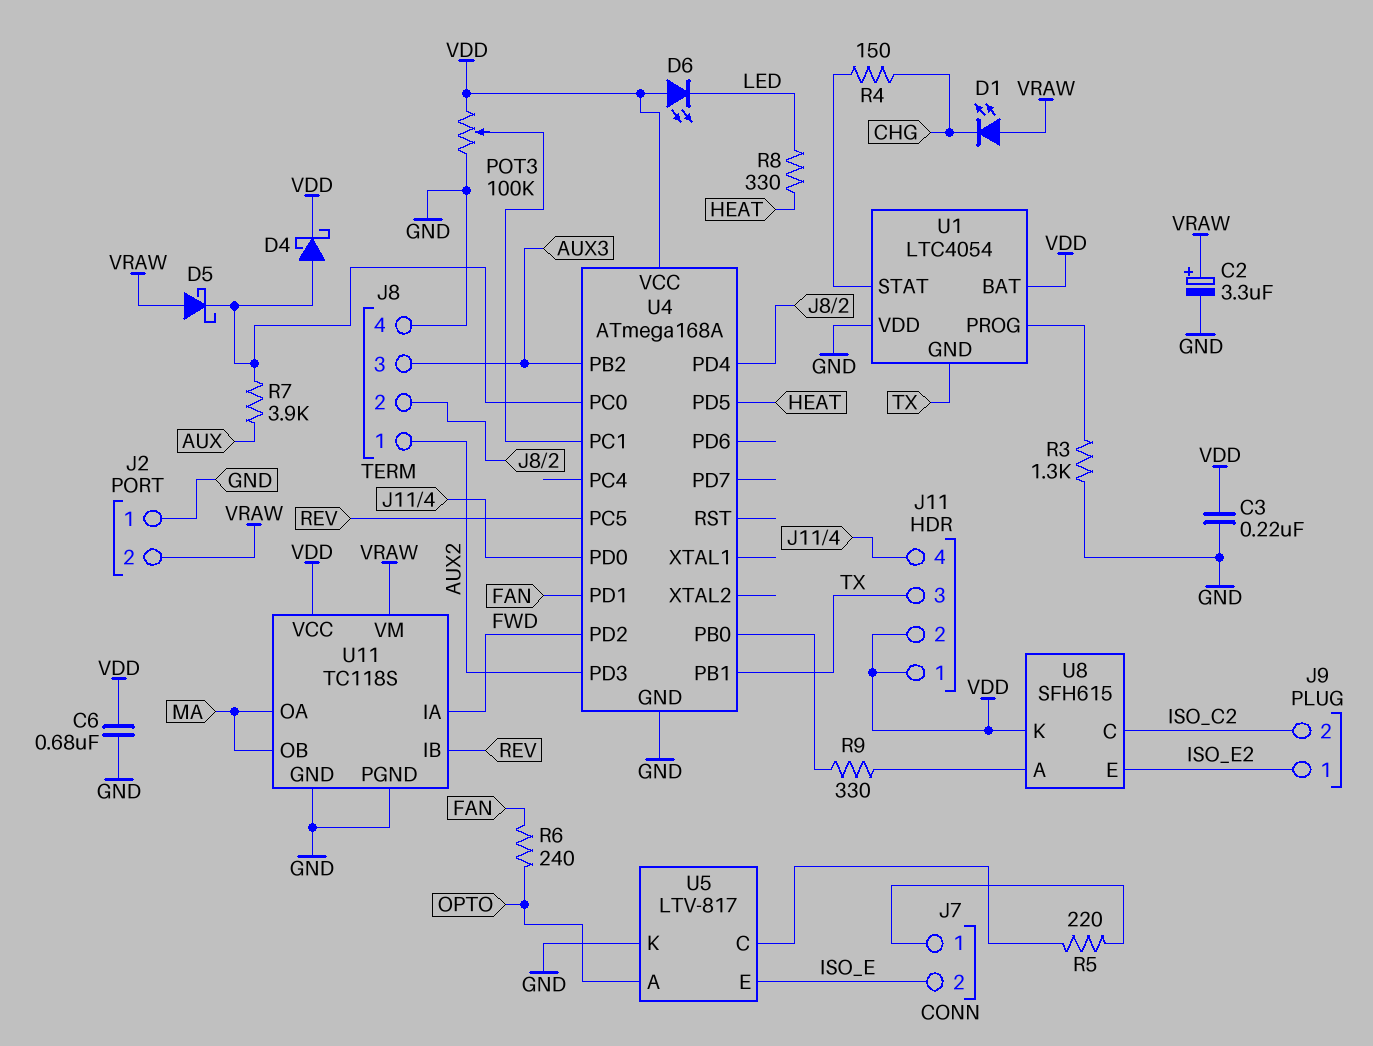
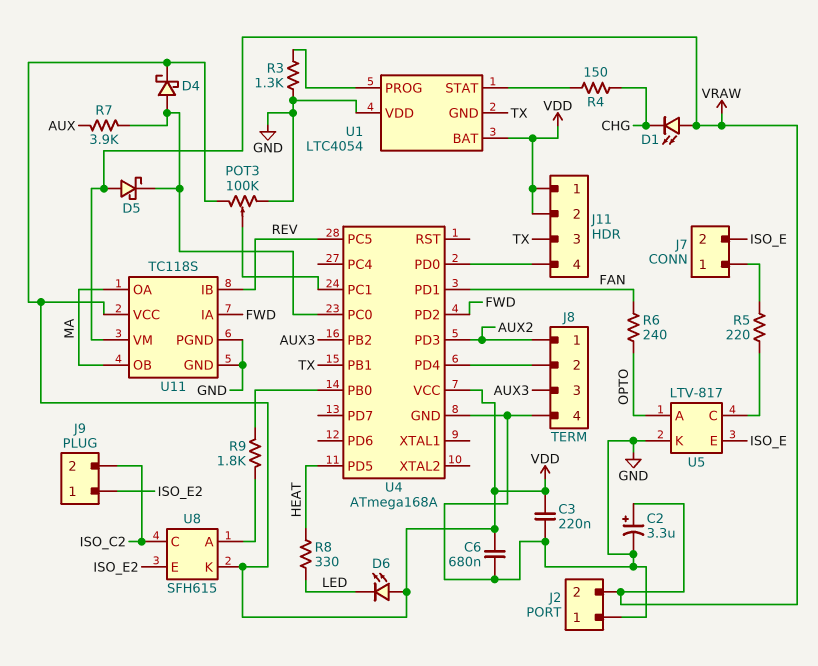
R9: 330 (U4/PB0, U8/A) -> 1.8k (U4/PB0, U8/A)

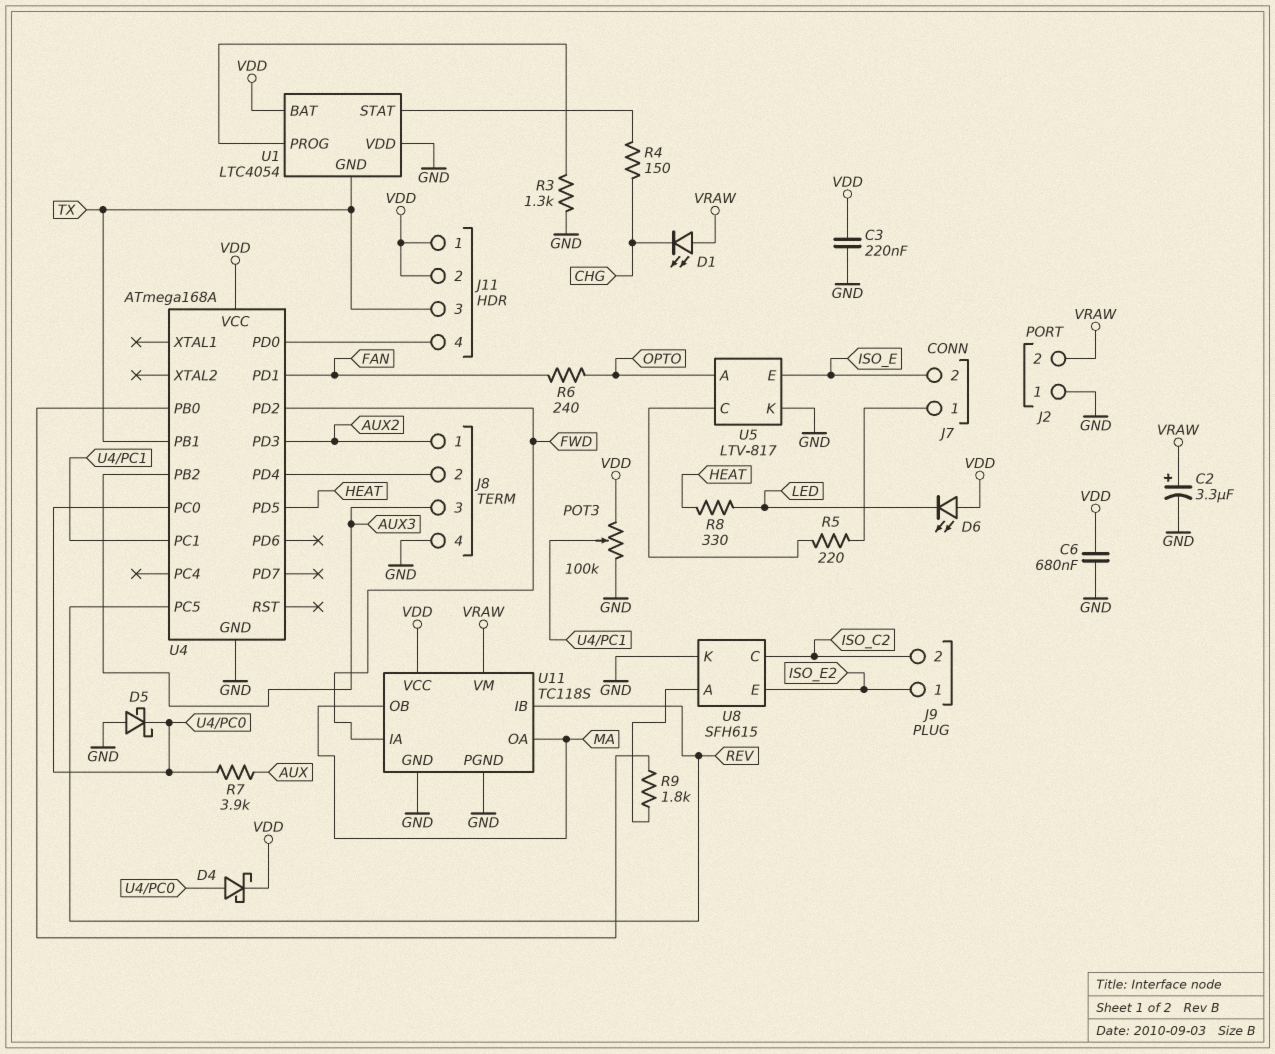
D5: schottky (A VRAW, K U4/PC0) -> schottky (A GND, K U4/PC0)
U8 pin K: VDD -> GND

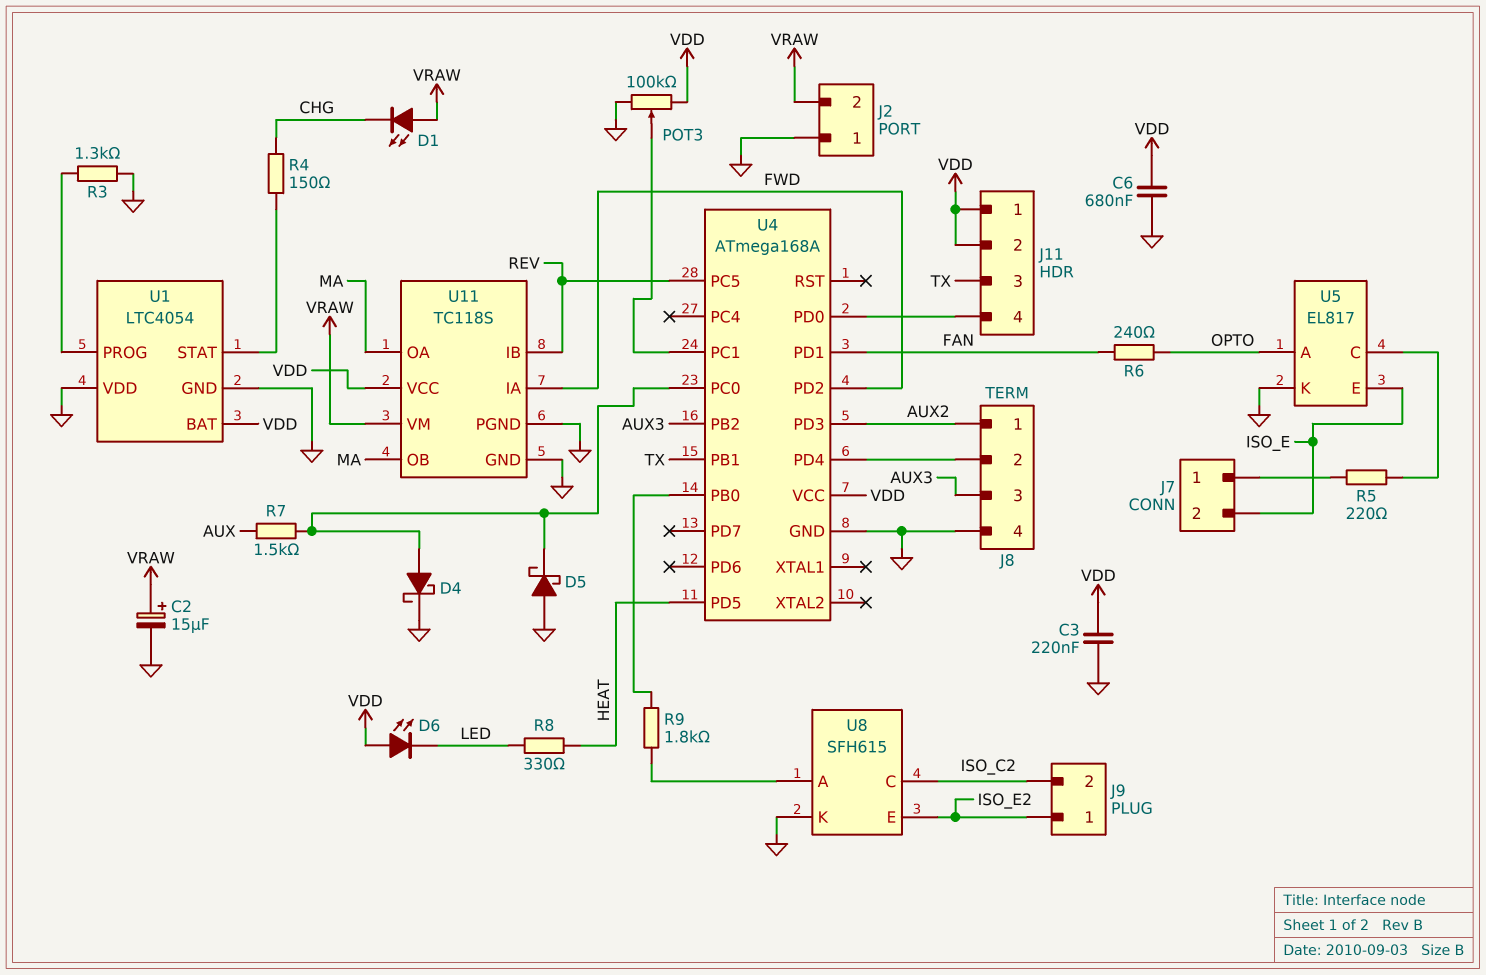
C2: 3.3uF (plus VRAW, minus GND) -> 15uF (plus VRAW, minus GND)
D4: schottky (A U4/PC0, K VDD) -> schottky (A U4/PC0, K GND)
R7: 3.9k (AUX, U4/PC0) -> 1.5k (AUX, U4/PC0)
U1 pin GND: TX -> GND
U5: LTV-817 -> EL817

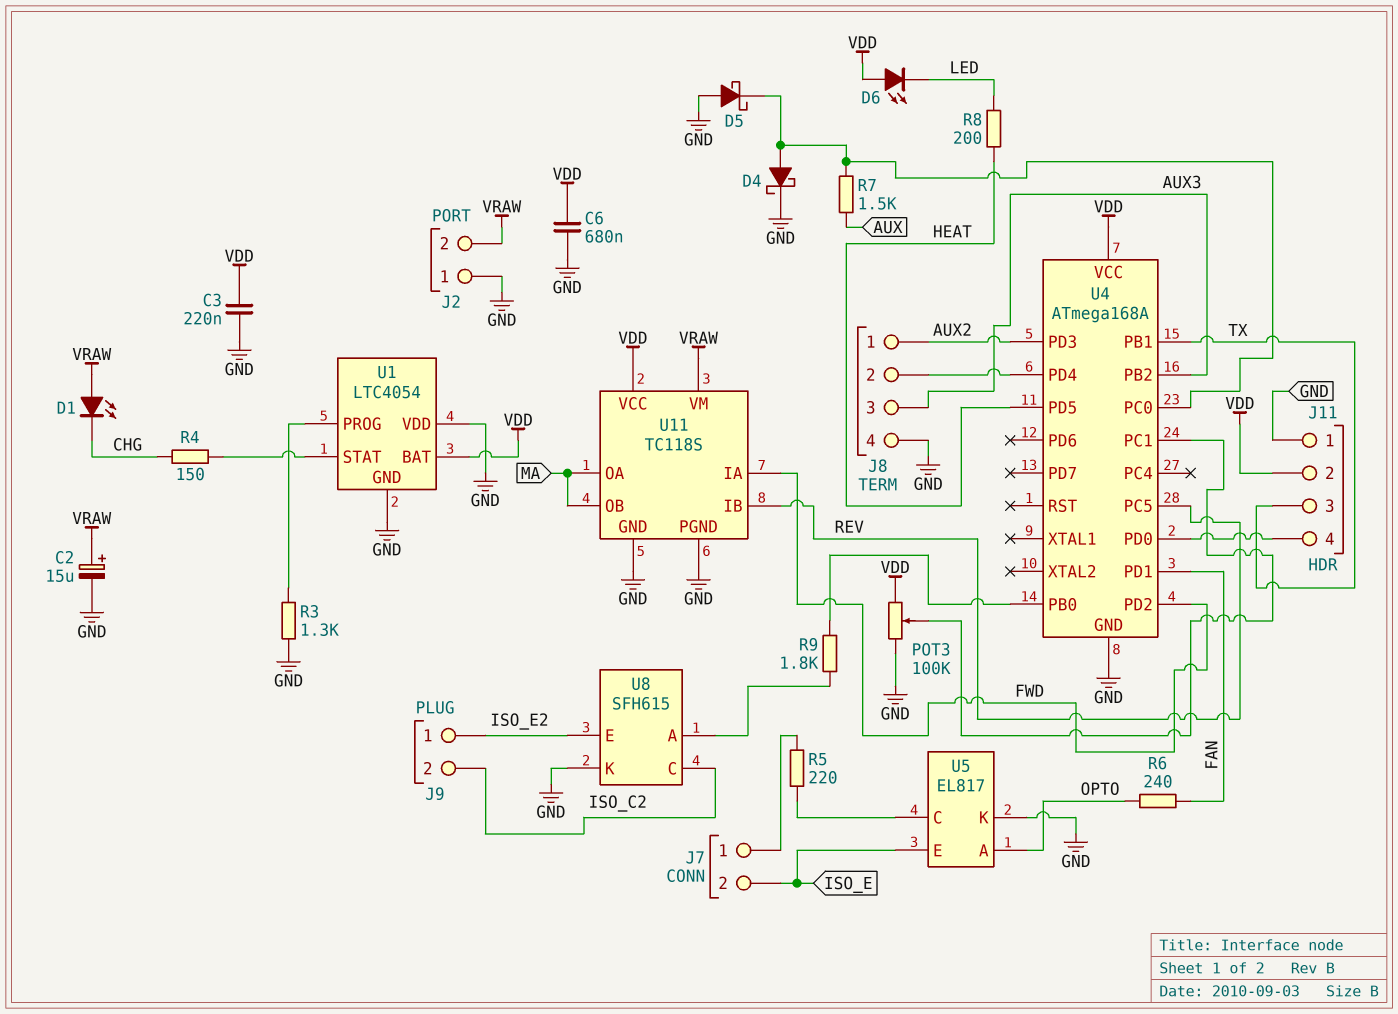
J11 pin 1: VDD -> GND
R8: 330 (HEAT, LED) -> 200 (HEAT, LED)

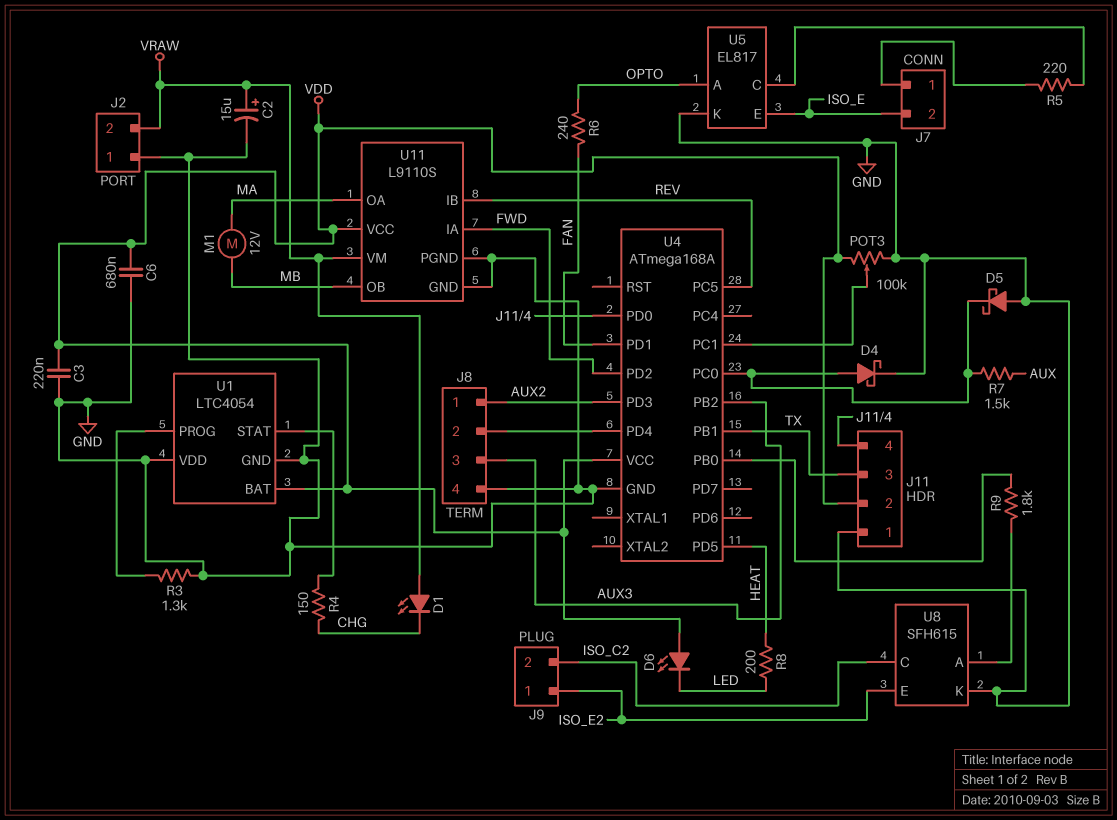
M1: none -> motor 12V (MA, MB)
U11: TC118S -> L9110S
U11 pin OB: MA -> MB

